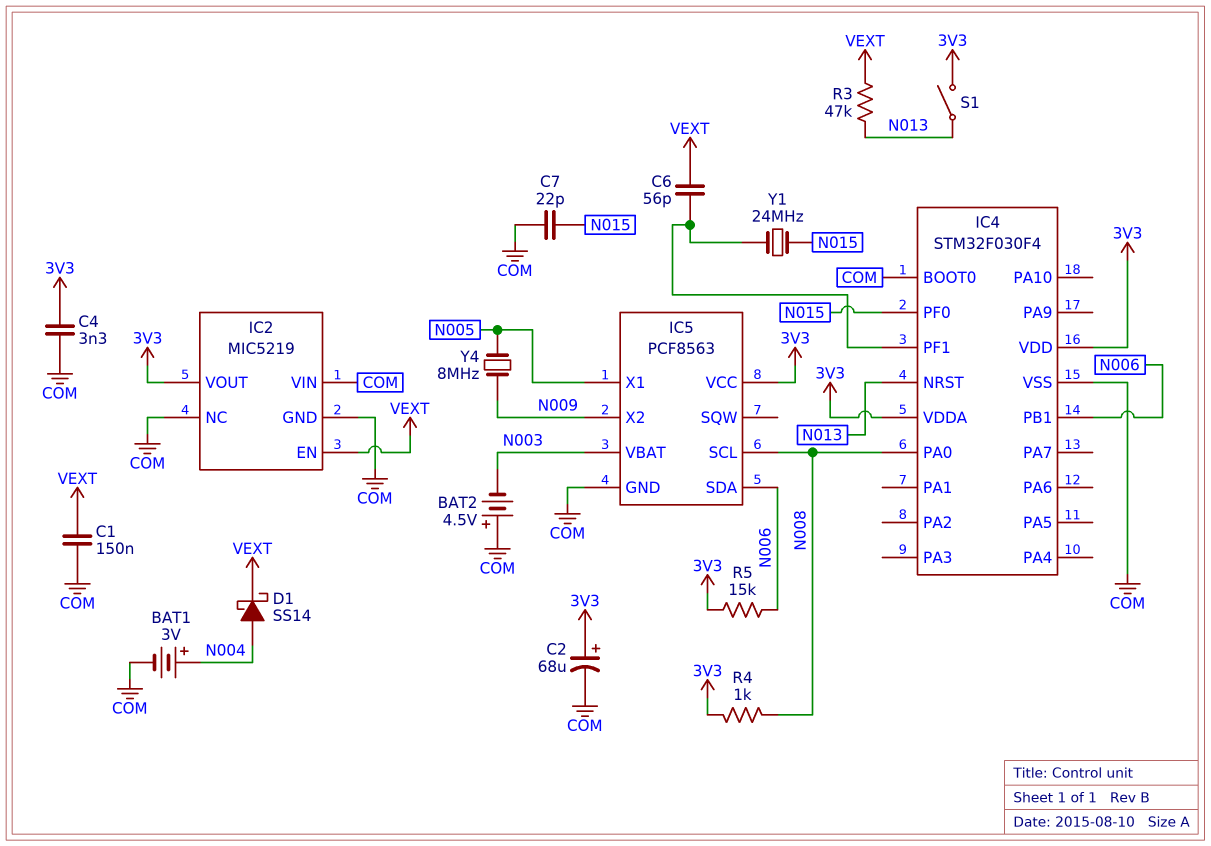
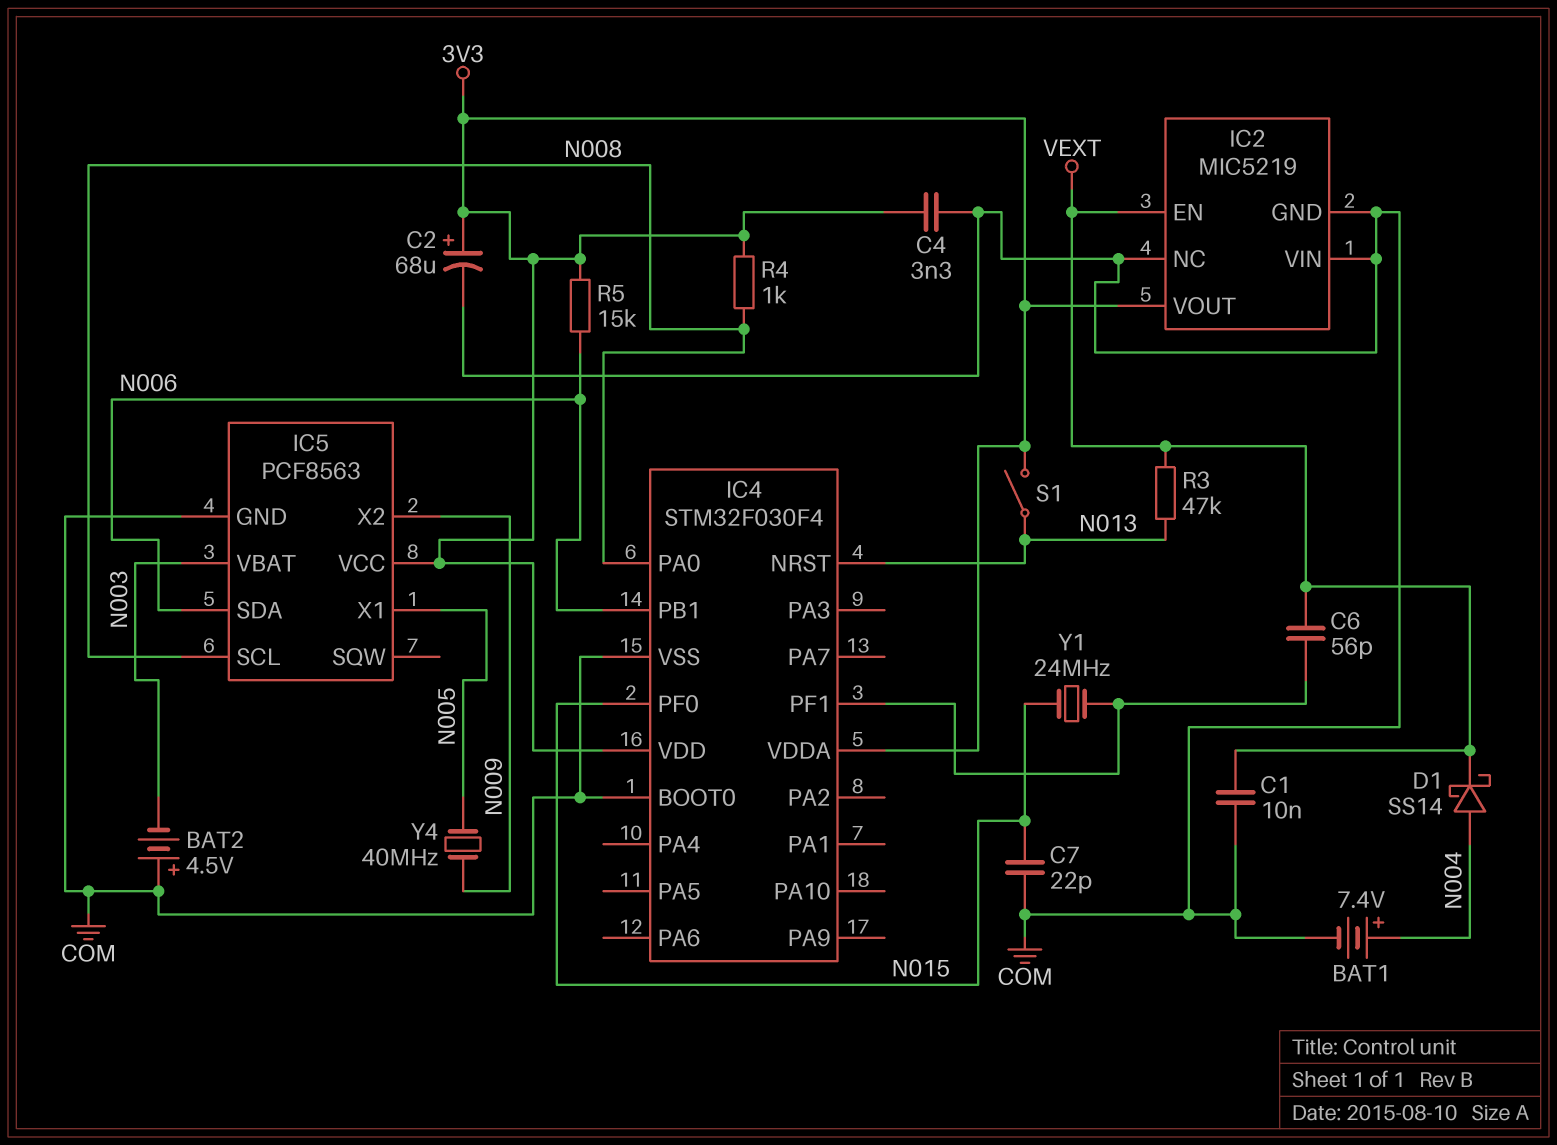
BAT1: 3V (plus N004, minus COM) -> 7.4V (plus N004, minus COM)
C1: 150nF (COM, VEXT) -> 10nF (COM, VEXT)
Y4: 8MHz (N005, N009) -> 40MHz (N005, N009)

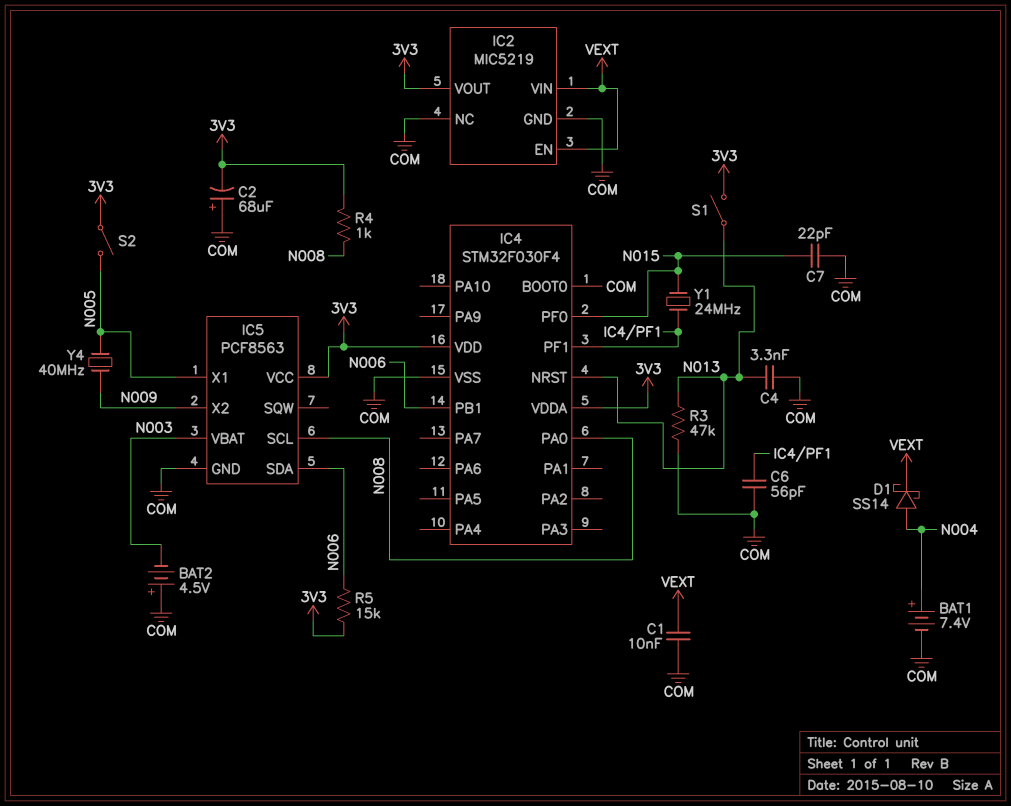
C2: 68uF (plus 3V3, minus COM) -> 68uF (plus COM, minus 3V3)
C4: 3.3nF (3V3, COM) -> 3.3nF (COM, N013)
C6: 56pF (IC4/PF1, VEXT) -> 56pF (COM, IC4/PF1)
IC2 pin VIN: COM -> VEXT
R3: 47k (N013, VEXT) -> 47k (COM, N013)
S2: none -> switch (3V3, N005)

